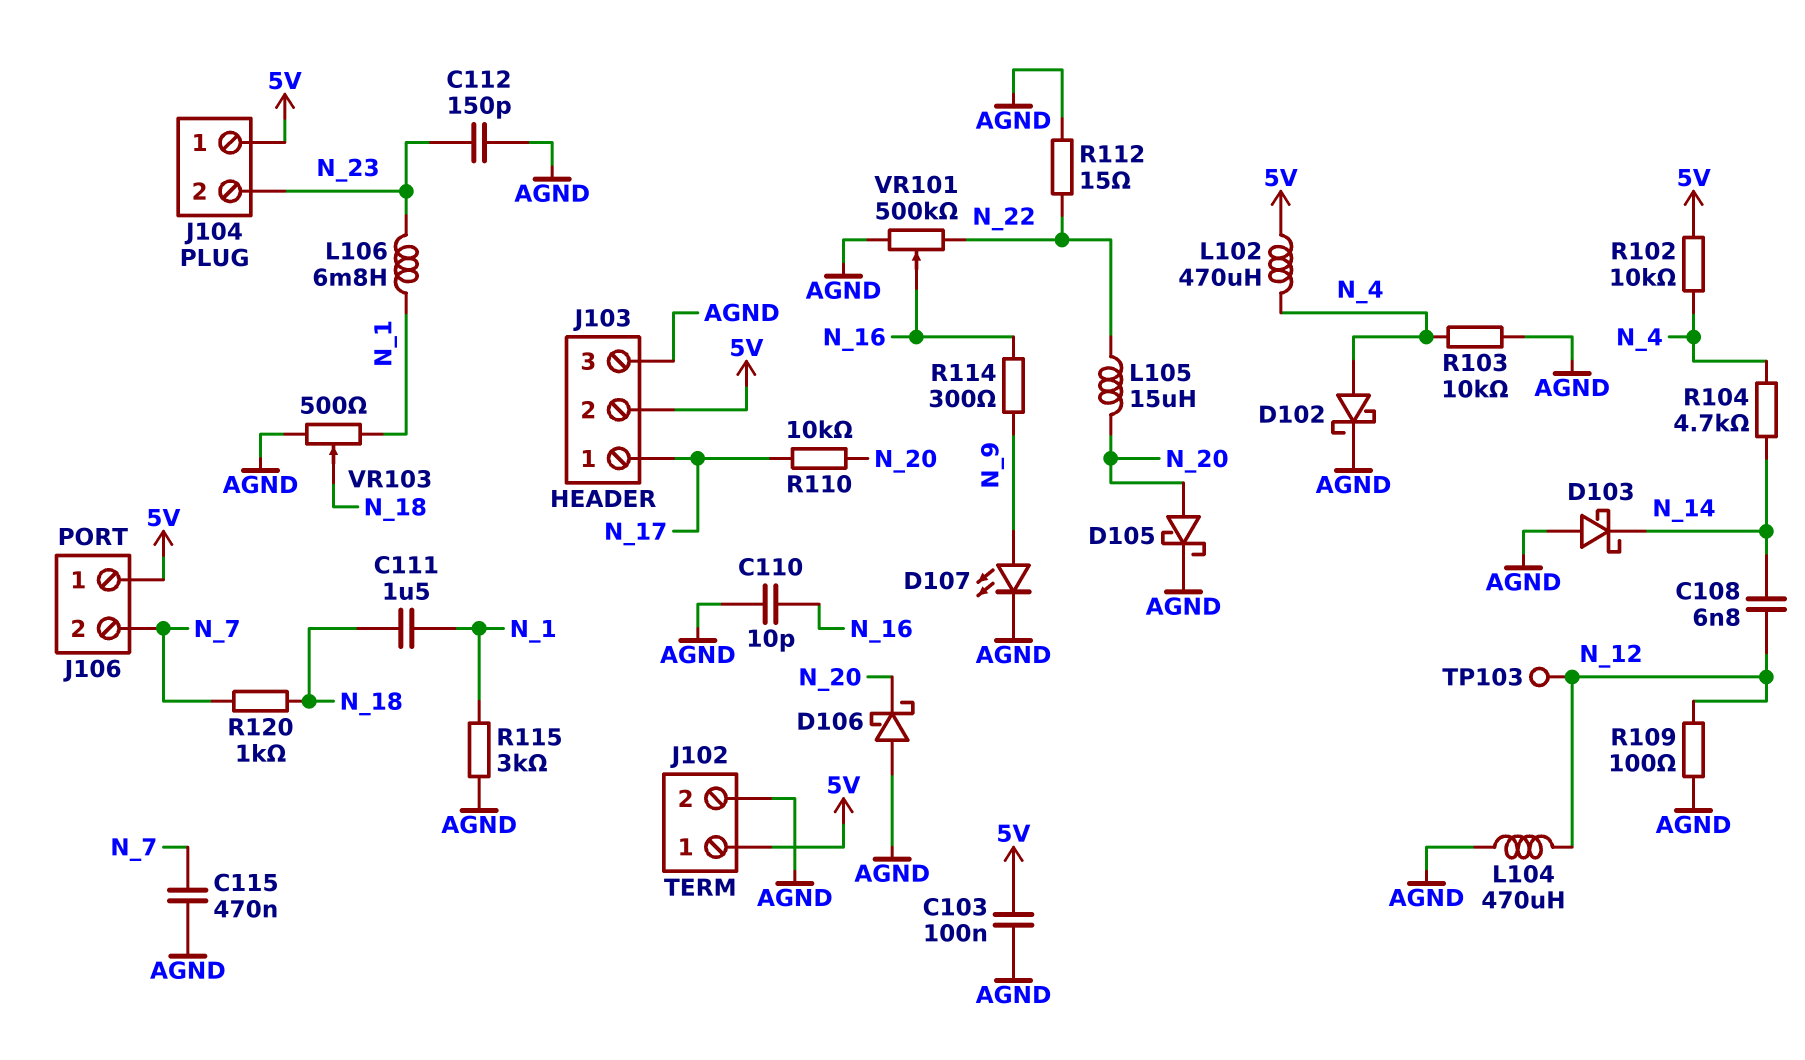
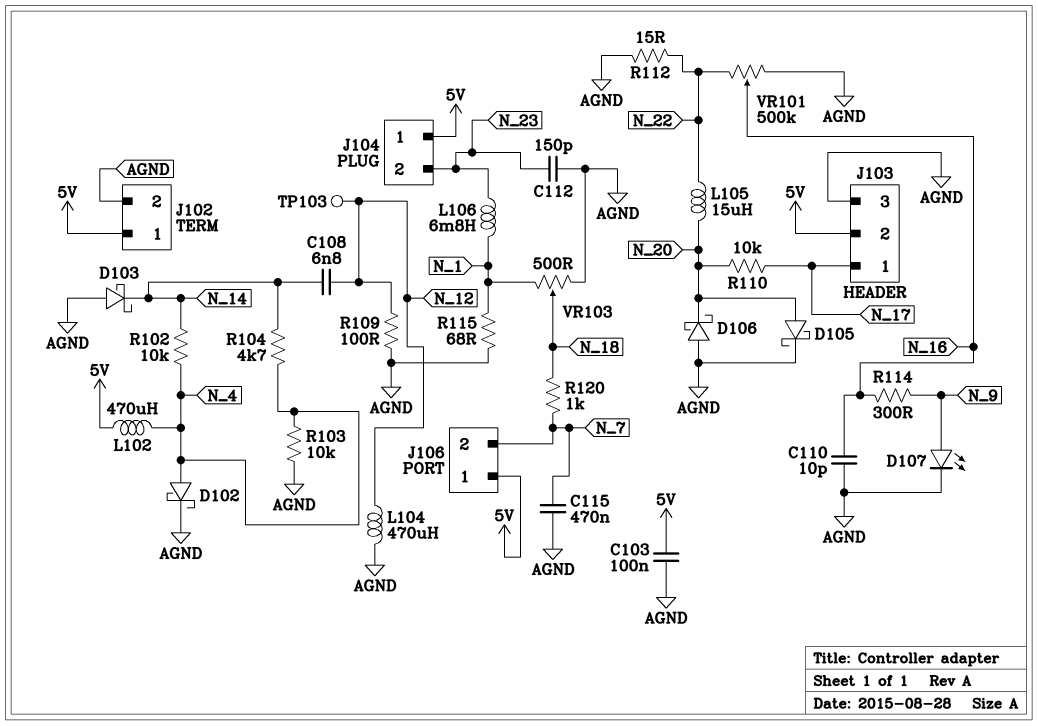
C111: 1.5uF (N_1, N_18) -> none
R102: 10k (5V, N_4) -> 10k (N_4, N_14)
R115: 3k (AGND, N_1) -> 68 (AGND, N_1)

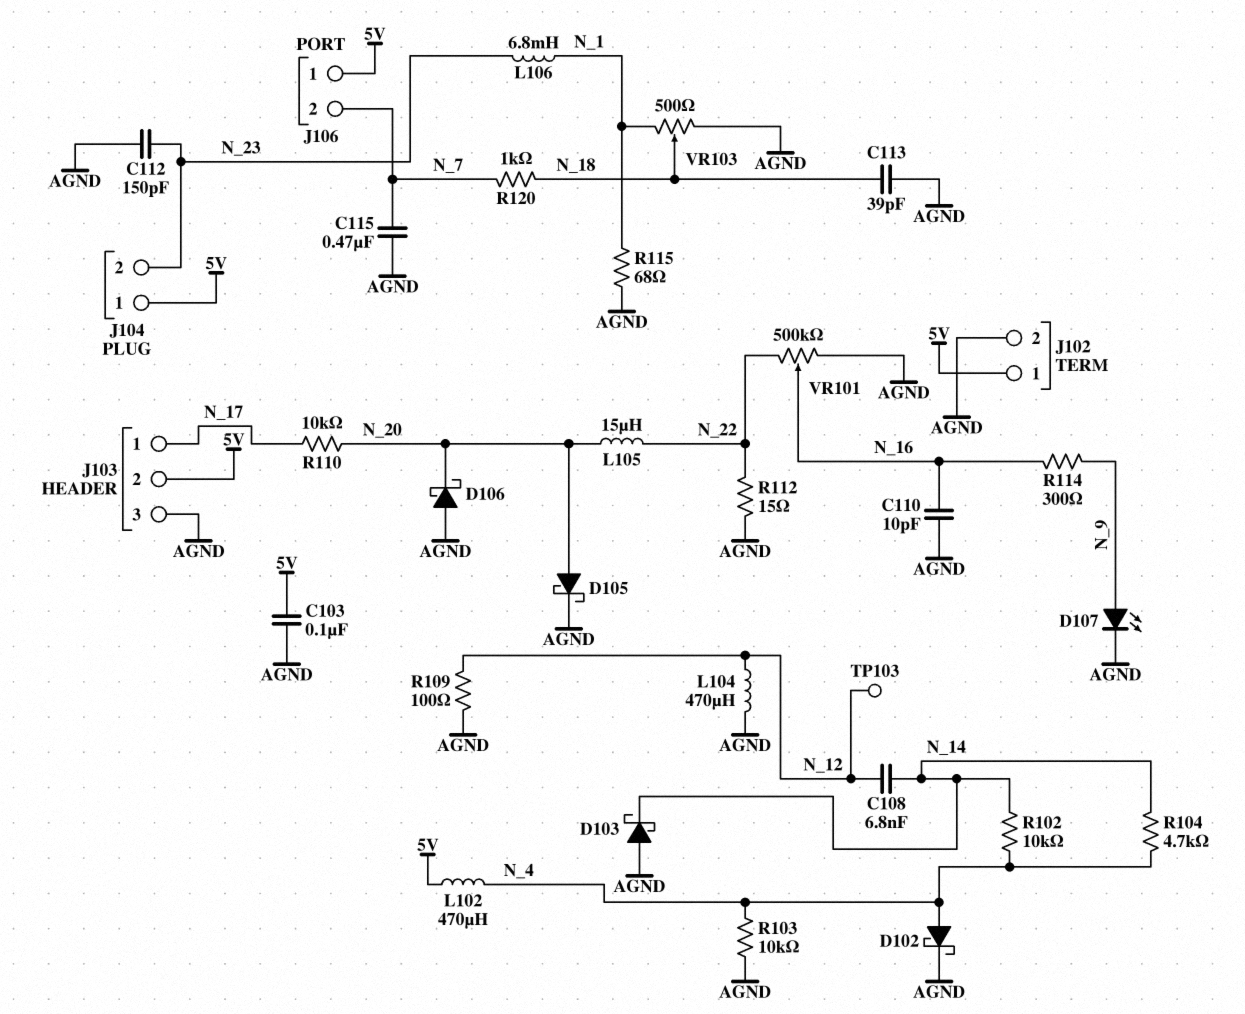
C113: none -> 39pF (AGND, N_18)

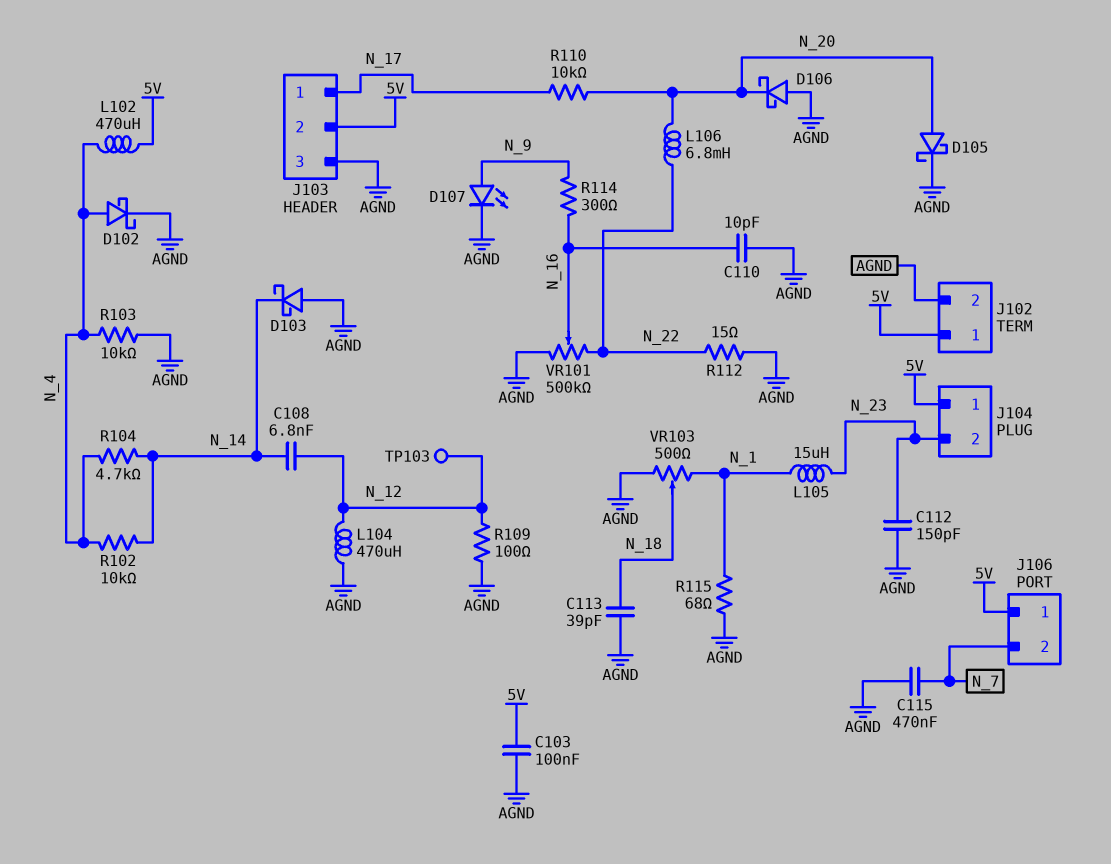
L105: 15uH (N_20, N_22) -> 15uH (N_1, N_23)
L106: 6.8mH (N_1, N_23) -> 6.8mH (N_20, N_22)
R120: 1k (N_7, N_18) -> none

